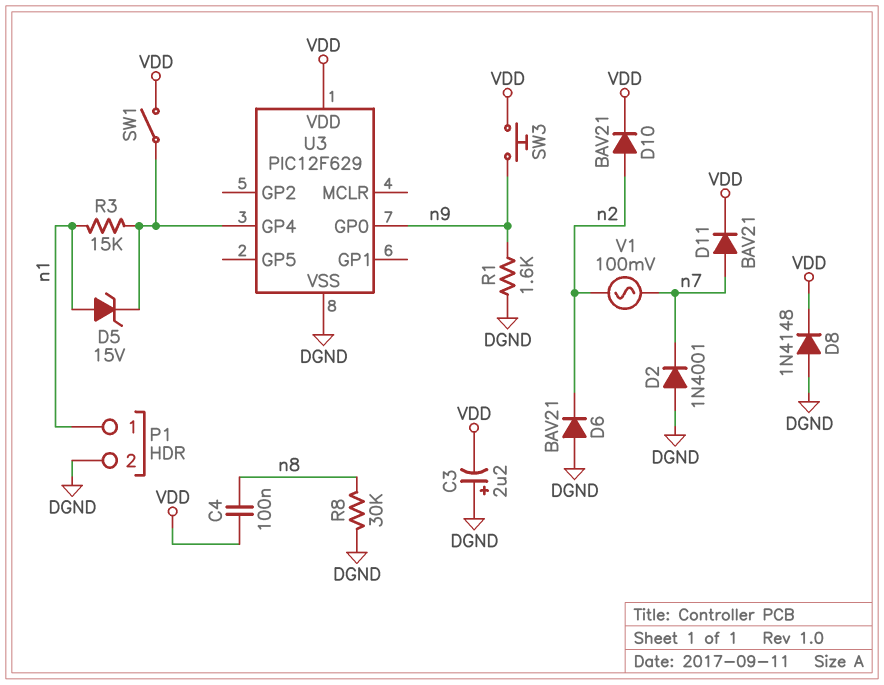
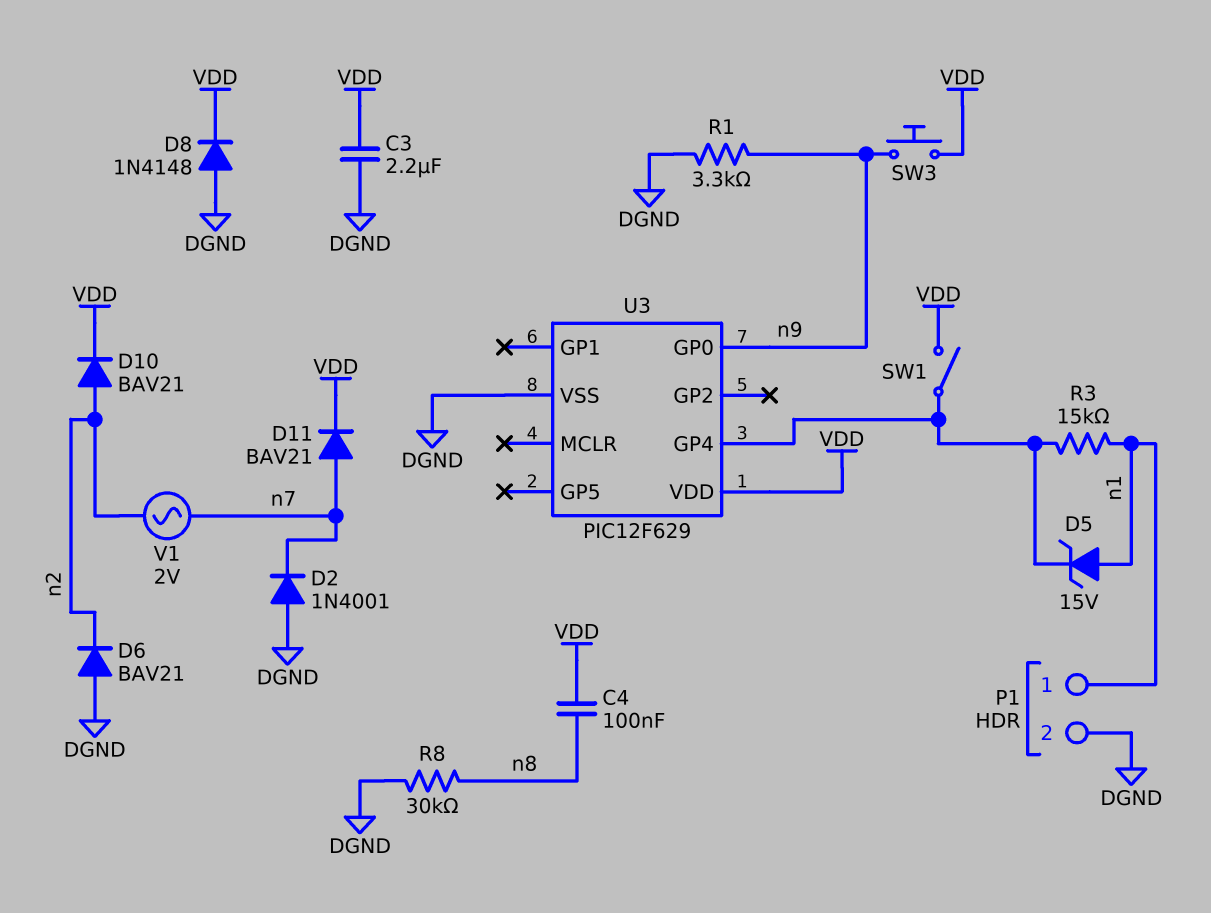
C3: 2.2uF (plus DGND, minus VDD) -> 2.2uF (DGND, VDD)
R1: 1.6k (DGND, n9) -> 3.3k (DGND, n9)
V1: AC 100mV (n2, n7) -> AC 2V (n2, n7)

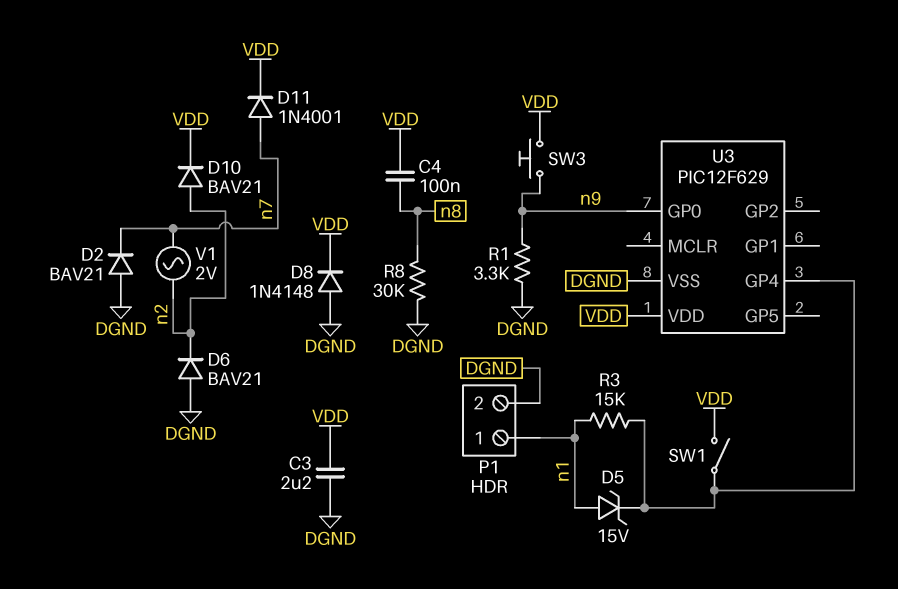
D2: diode 1N4001 (A DGND, K n7) -> diode BAV21 (A DGND, K n7)
D11: diode BAV21 (A n7, K VDD) -> diode 1N4001 (A n7, K VDD)

